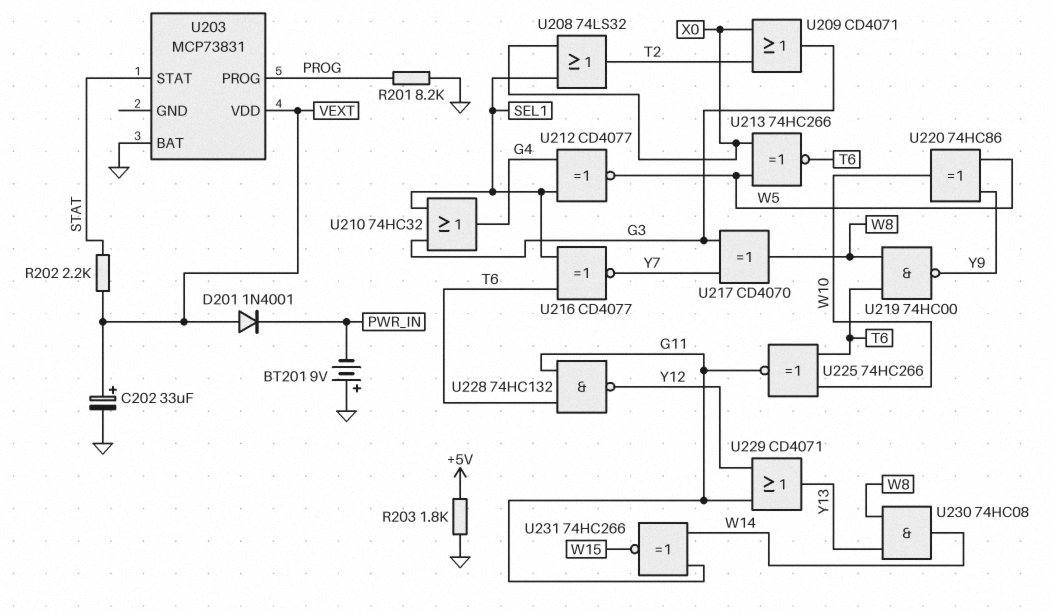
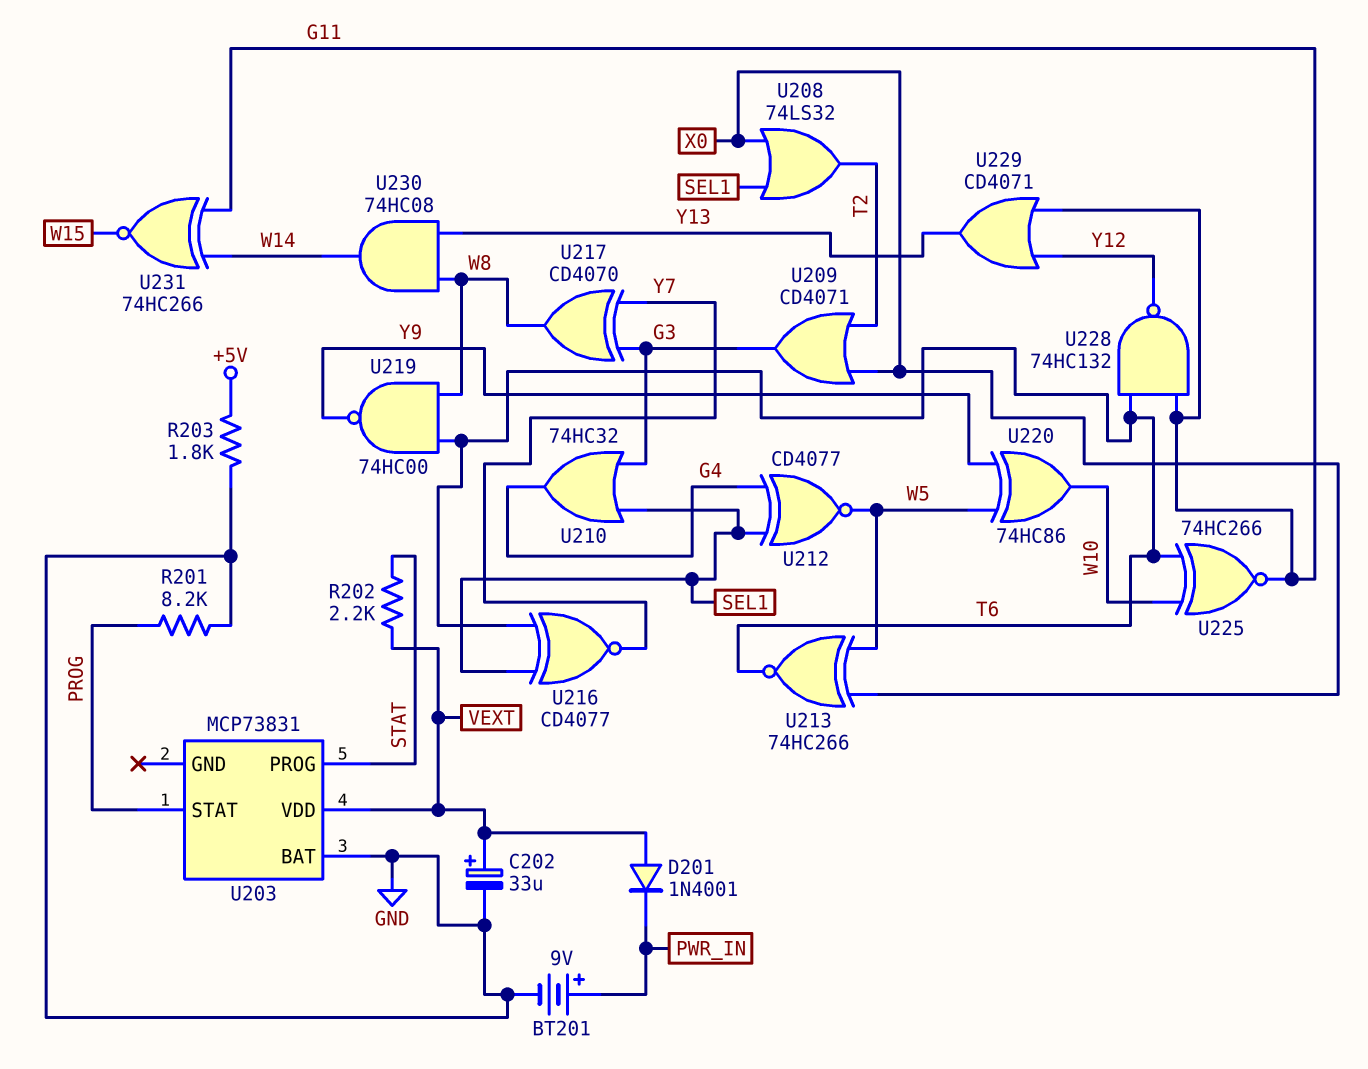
BT201: 9V (plus GND, minus PWR_IN) -> 9V (plus PWR_IN, minus GND)
U203 pin PROG: PROG -> STAT
U203 pin STAT: STAT -> PROG

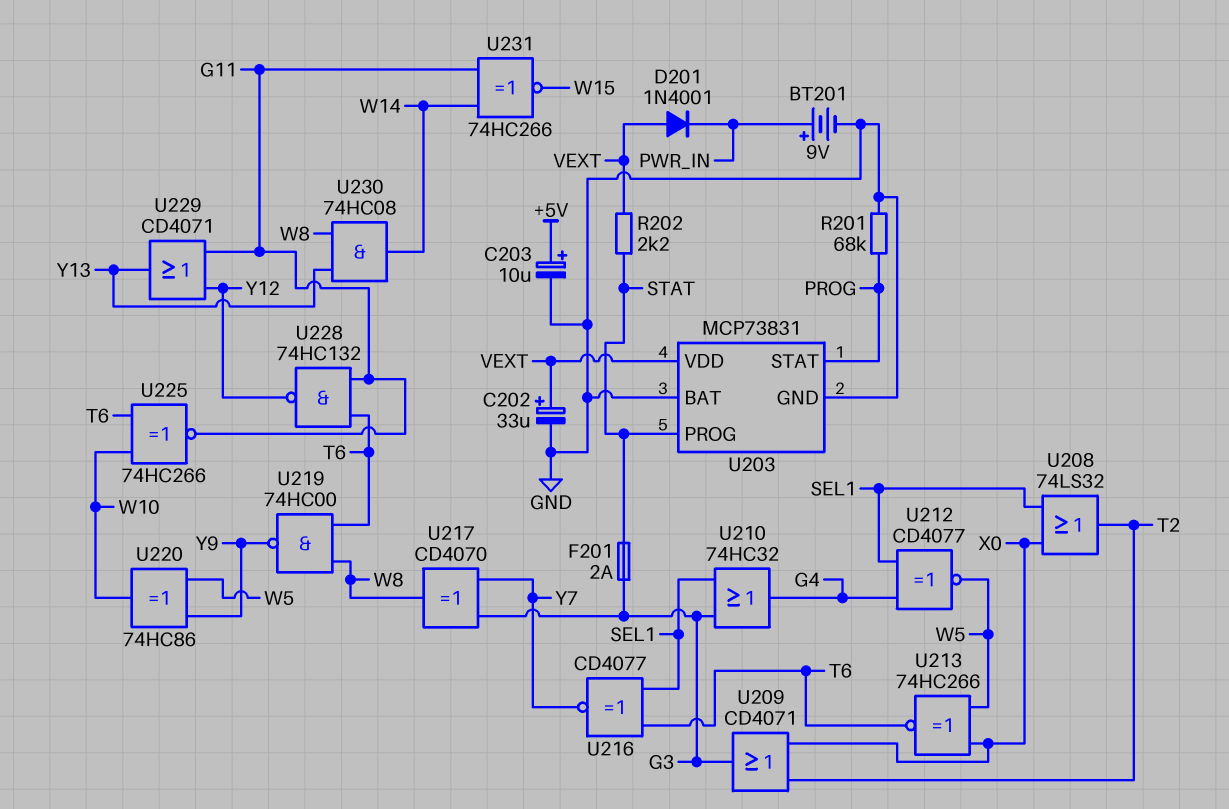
C203: none -> 10uF (plus +5V, minus GND)
F201: none -> 2A (G3, STAT)
R201: 8.2k (GND, PROG) -> 68k (GND, PROG)
R203: 1.8k (+5V, GND) -> none
U203 pin GND: none -> GND

